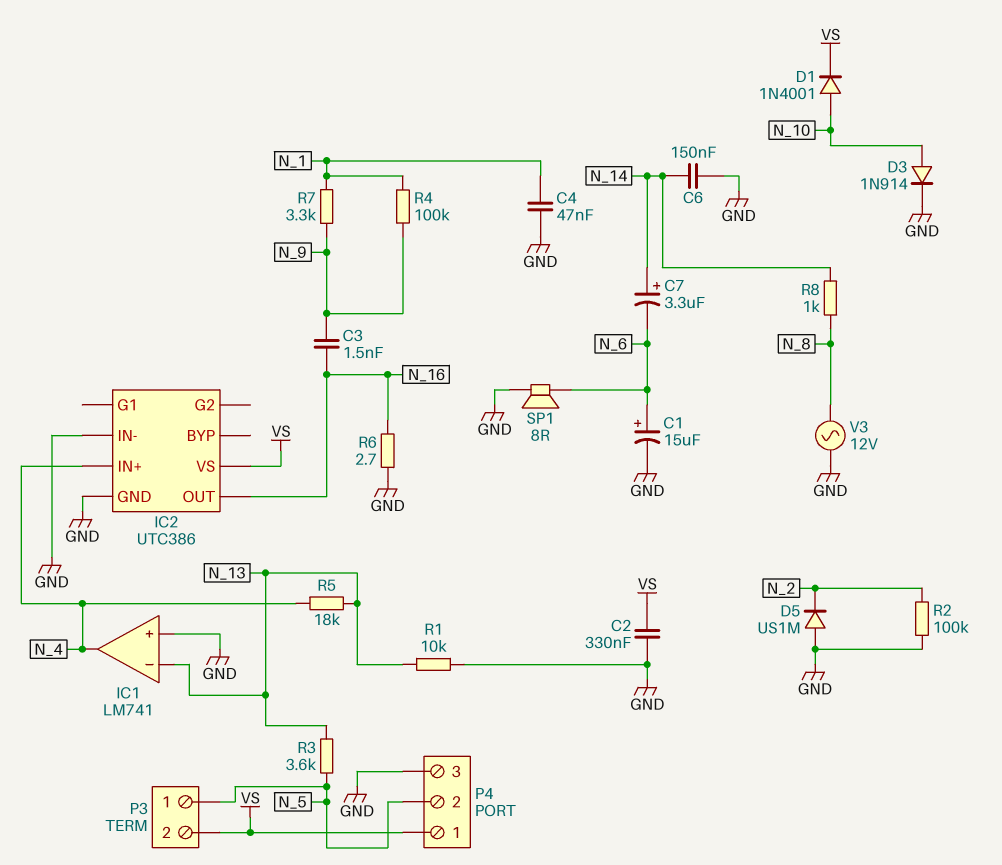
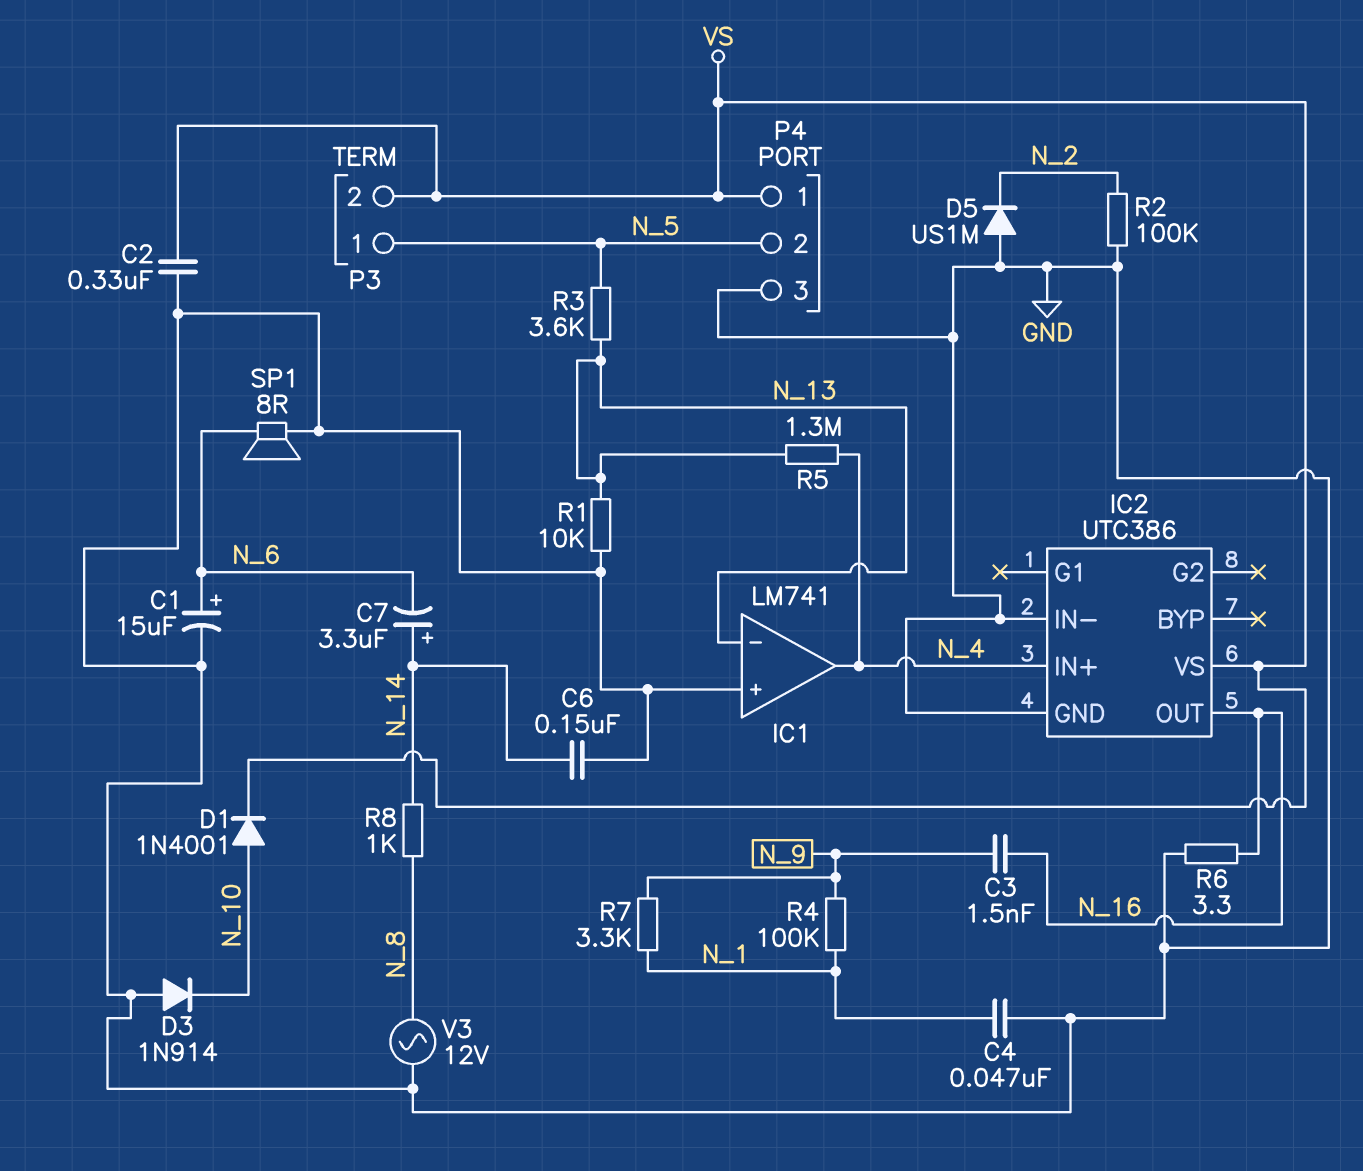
D3: diode 1N914 (A N_10, K GND) -> diode 1N914 (A GND, K N_10)
R5: 18k (N_4, N_13) -> 1.3M (N_4, N_13)
R6: 2.7 (GND, N_16) -> 3.3 (GND, N_16)

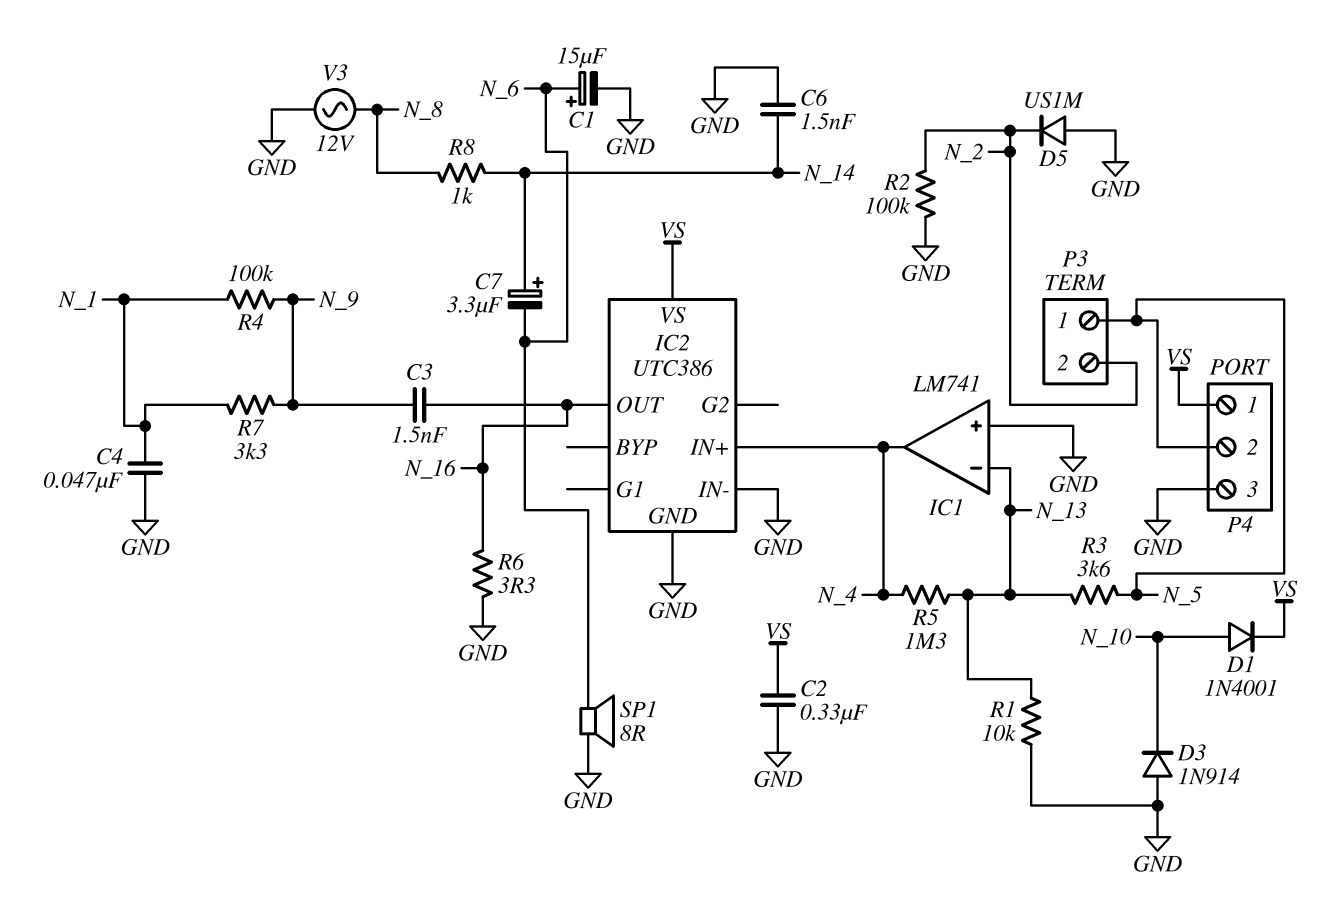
C6: 150nF (GND, N_14) -> 1.5nF (GND, N_14)
P3 pin 2: VS -> N_2

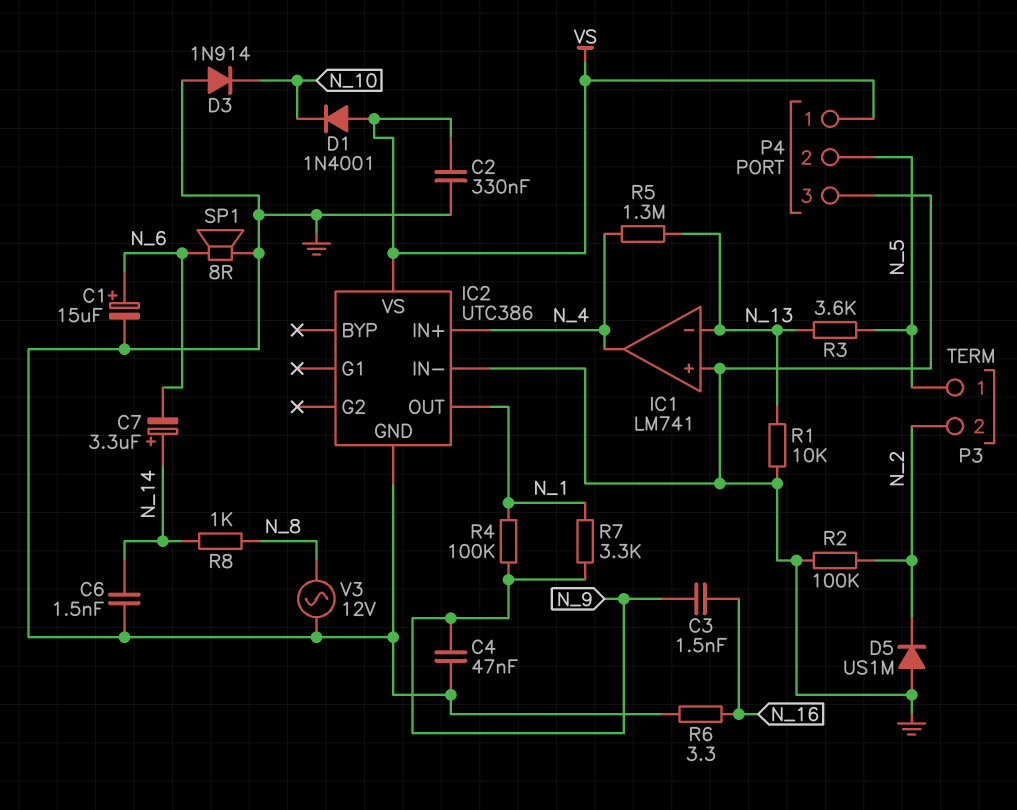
C4: 47nF (GND, N_1) -> 47nF (GND, N_9)
D1: diode 1N4001 (A N_10, K VS) -> diode 1N4001 (A VS, K N_10)
IC2 pin OUT: N_16 -> N_1

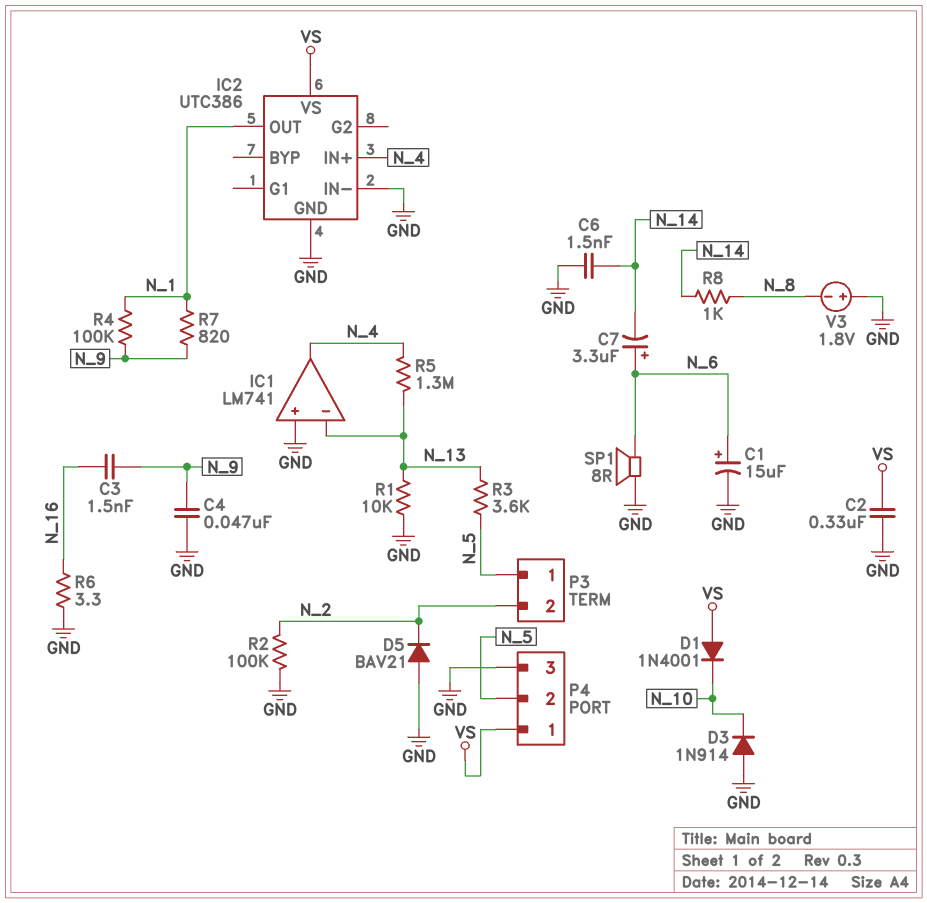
C7: 3.3uF (plus N_14, minus N_6) -> 3.3uF (plus N_6, minus N_14)
D5: diode US1M (A GND, K N_2) -> diode BAV21 (A GND, K N_2)
R7: 3.3k (N_1, N_9) -> 820 (N_1, N_9)
V3: AC 12V (GND, N_8) -> 1.8V (plus GND, minus N_8)

